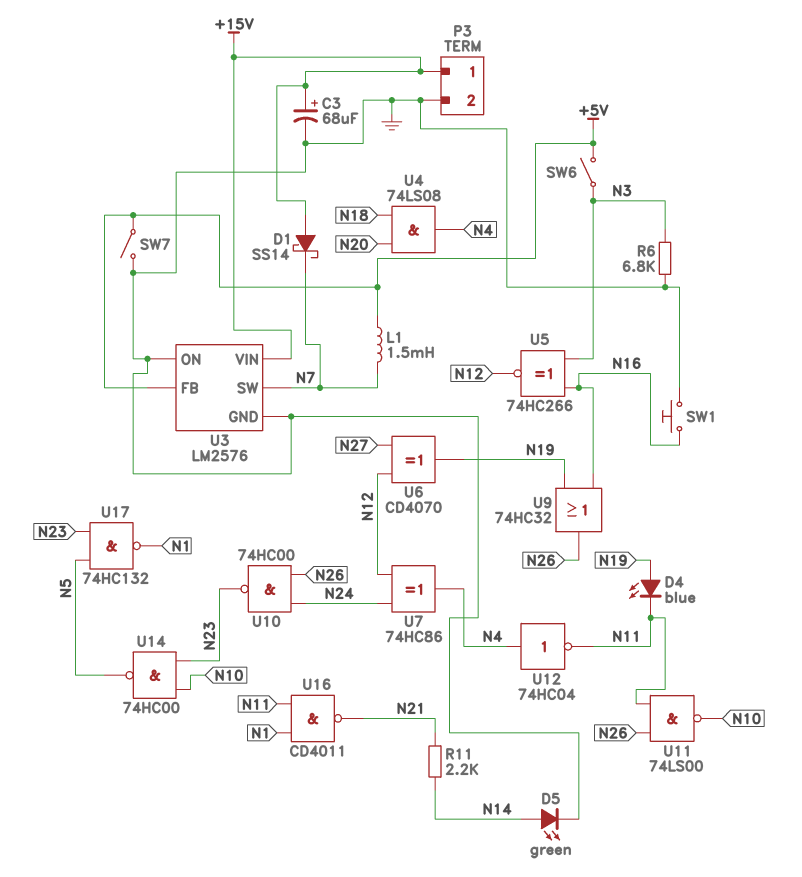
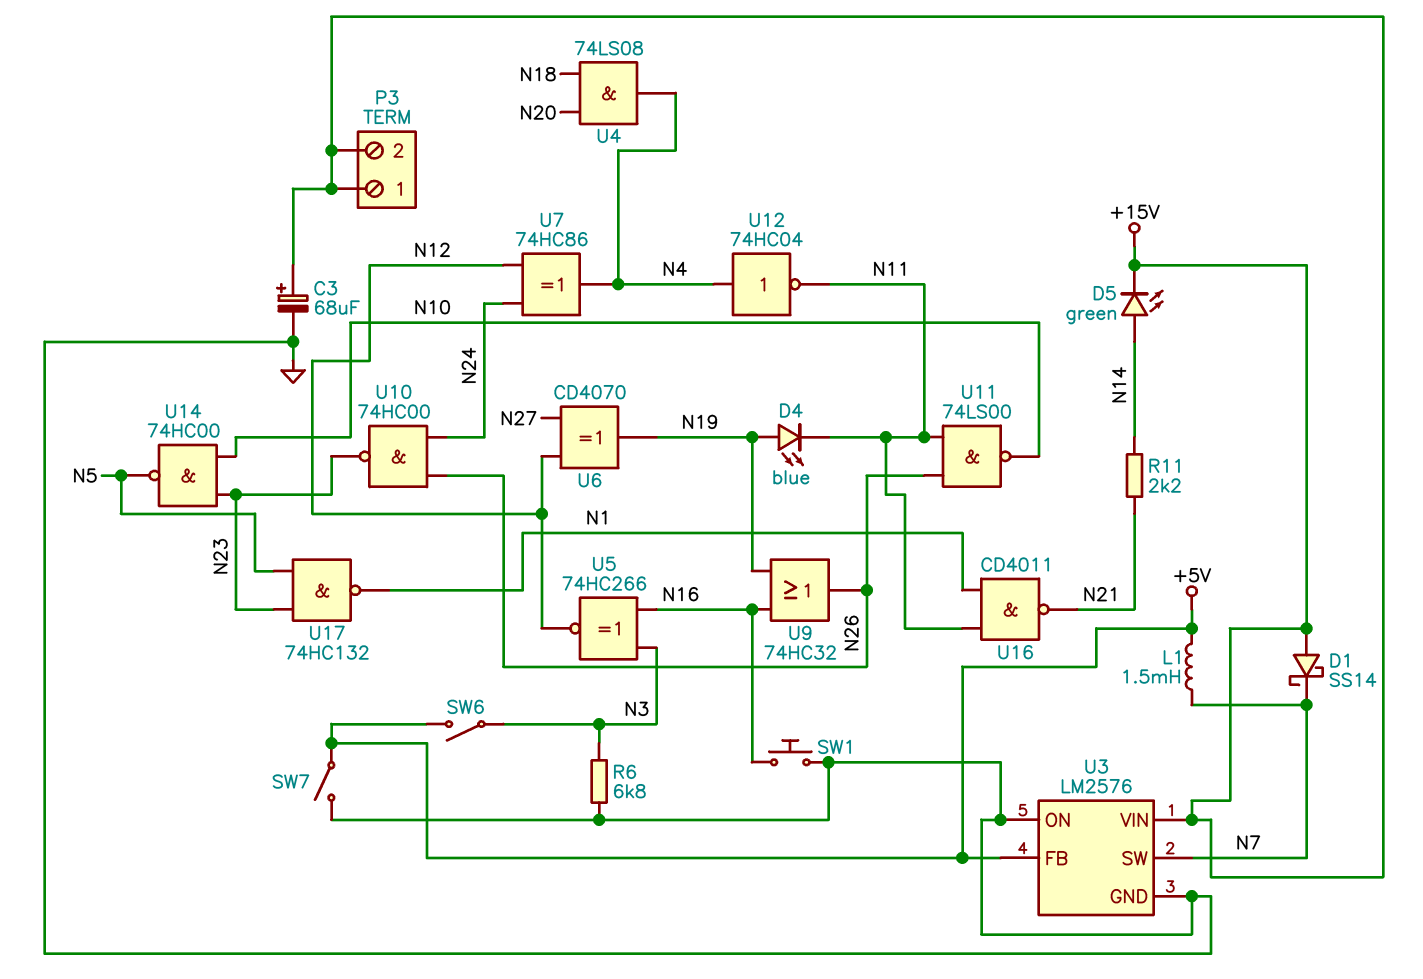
D5: LED green (A N14, K GND) -> LED green (A N14, K +15V)
P3 pin 2: GND -> +15V

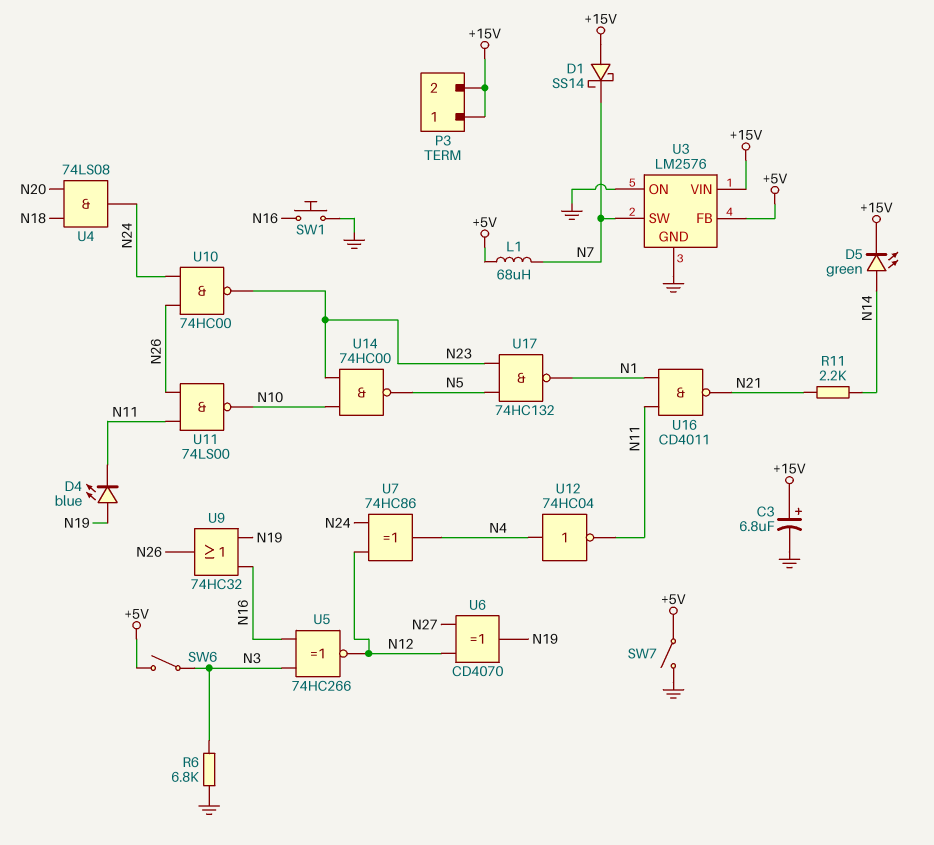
C3: 68uF (plus +15V, minus GND) -> 6.8uF (plus +15V, minus GND)
L1: 1.5mH (+5V, N7) -> 68uH (+5V, N7)
U4: AND 74LS08 (in N18, in N20, out N4) -> AND 74LS08 (in N18, in N20, out N24)

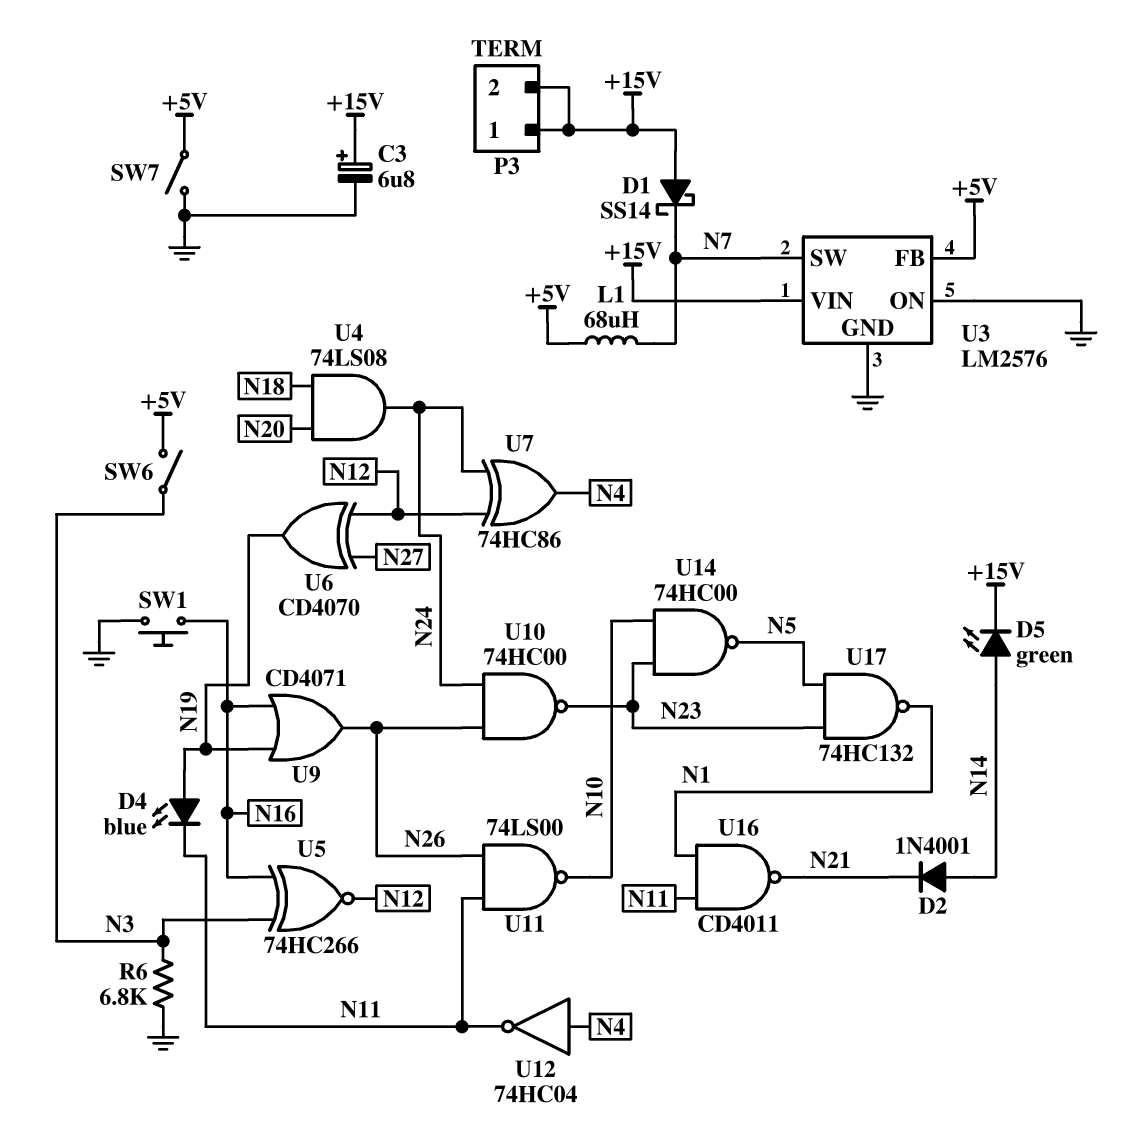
D2: none -> diode 1N4001 (A N14, K N21)
R11: 2.2k (N14, N21) -> none
U9: OR 74HC32 (in N16, in N19, out N26) -> OR CD4071 (in N16, in N19, out N26)

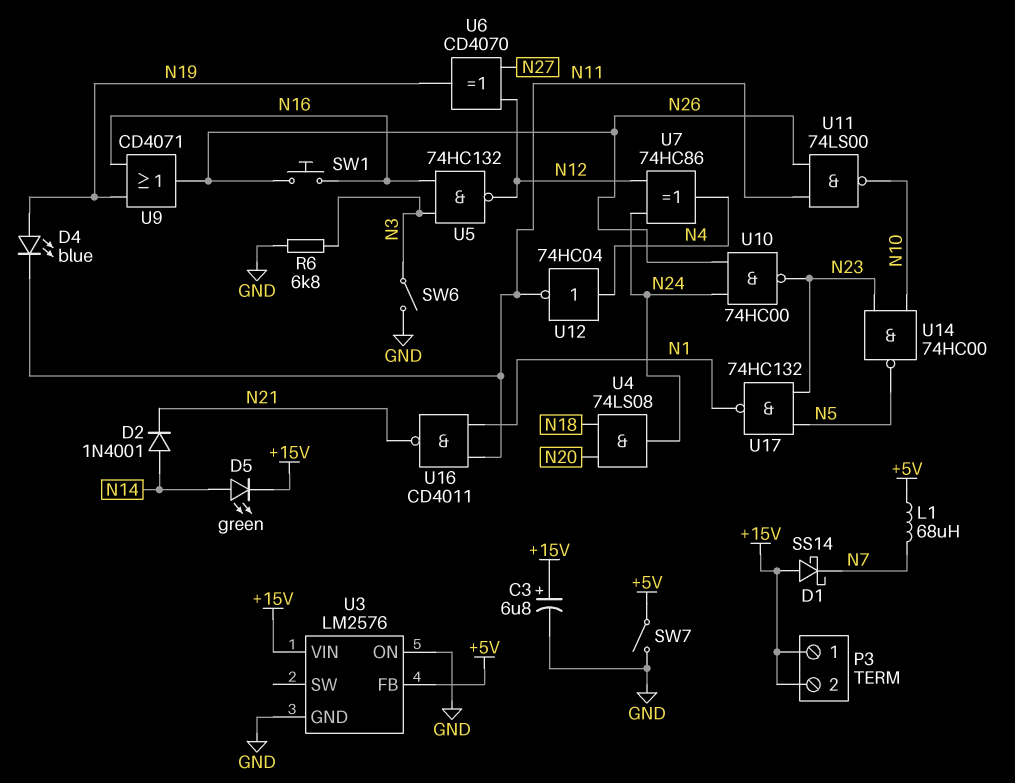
SW1: button (GND, N16) -> button (N16, N26)
SW6: switch (+5V, N3) -> switch (GND, N3)
U3 pin SW: N7 -> none
U5: XNOR 74HC266 (in N3, in N16, out N12) -> NAND 74HC132 (in N3, in N16, out N12)

